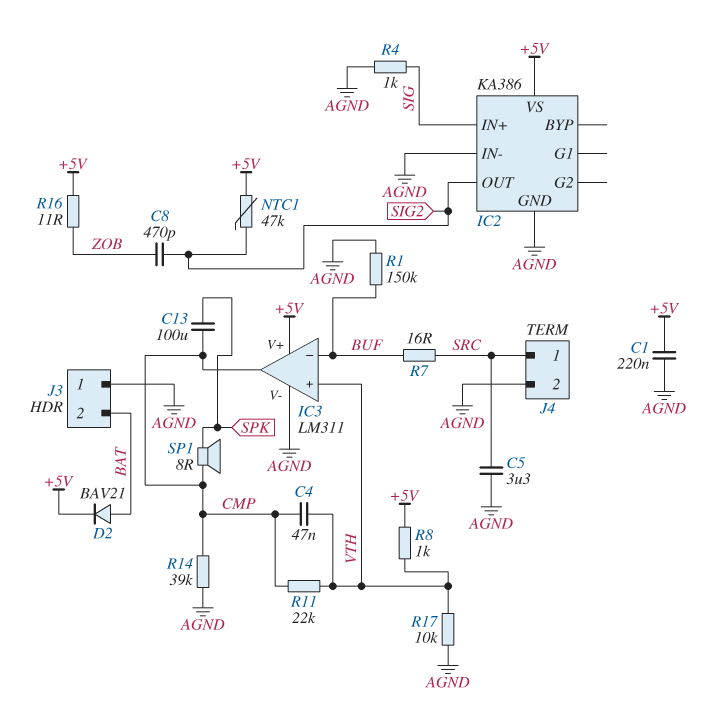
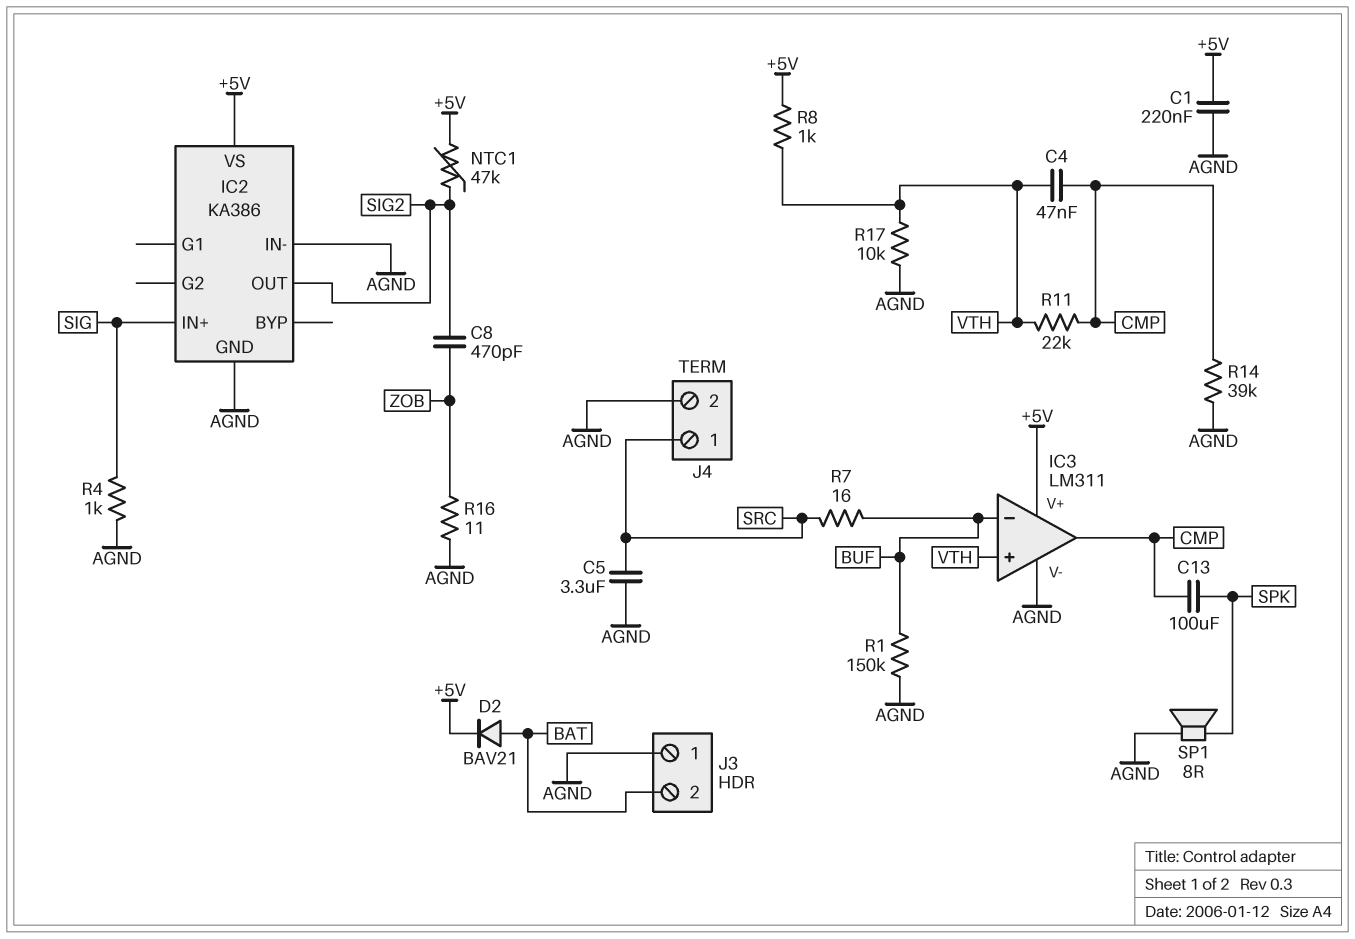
R16: 11 (+5V, ZOB) -> 11 (AGND, ZOB)
SP1: speaker 8R (CMP, SPK) -> speaker 8R (AGND, SPK)

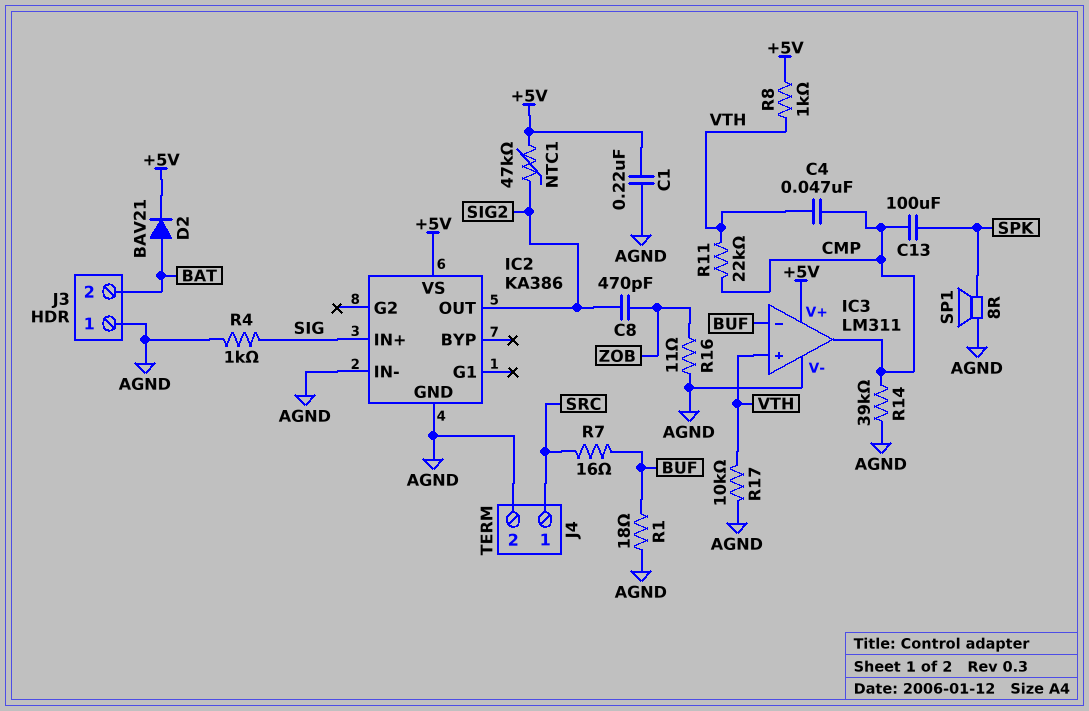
C5: 3.3uF (AGND, SRC) -> none
R1: 150k (AGND, BUF) -> 18 (AGND, BUF)

